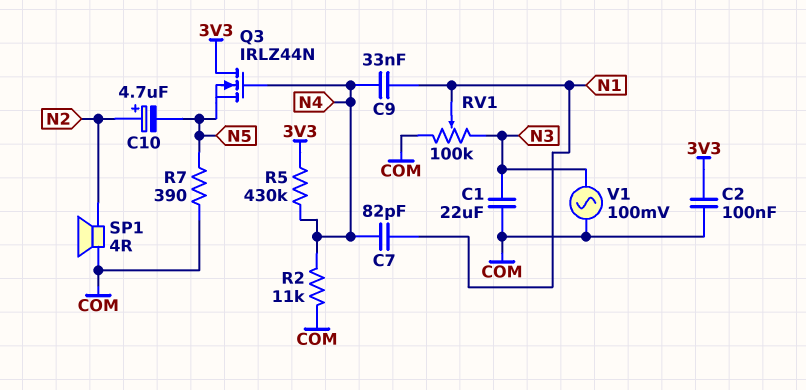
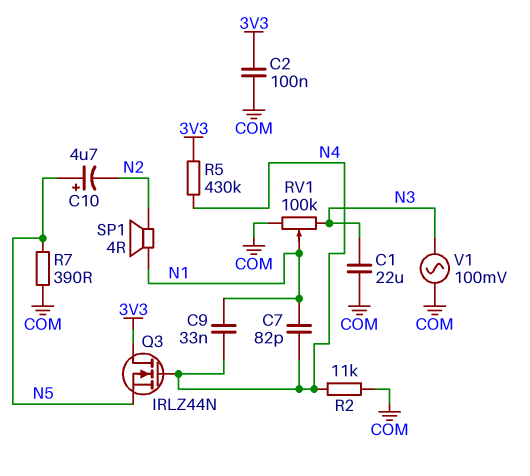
C10: 4.7uF (plus N2, minus N5) -> 4.7uF (plus N5, minus N2)
SP1: speaker 4R (COM, N2) -> speaker 4R (N1, N2)

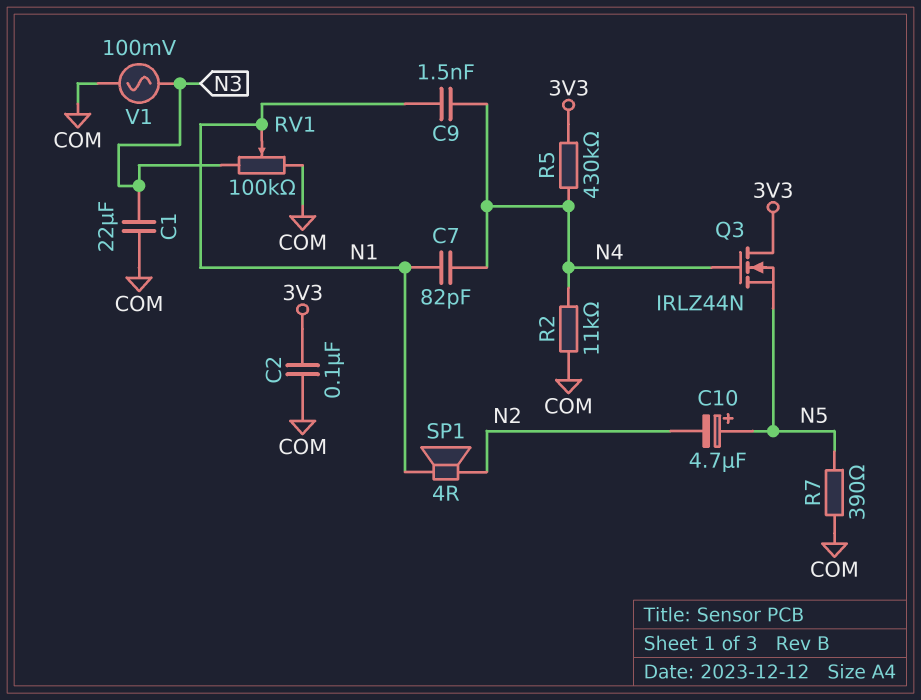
C9: 33nF (N1, N4) -> 1.5nF (N1, N4)

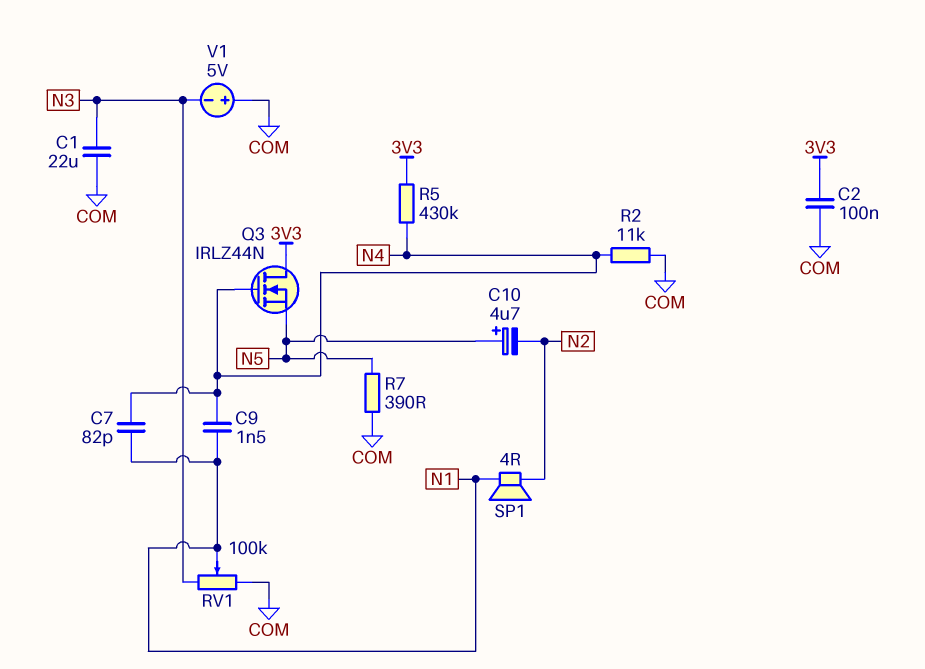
V1: AC 100mV (COM, N3) -> 5V (plus COM, minus N3)

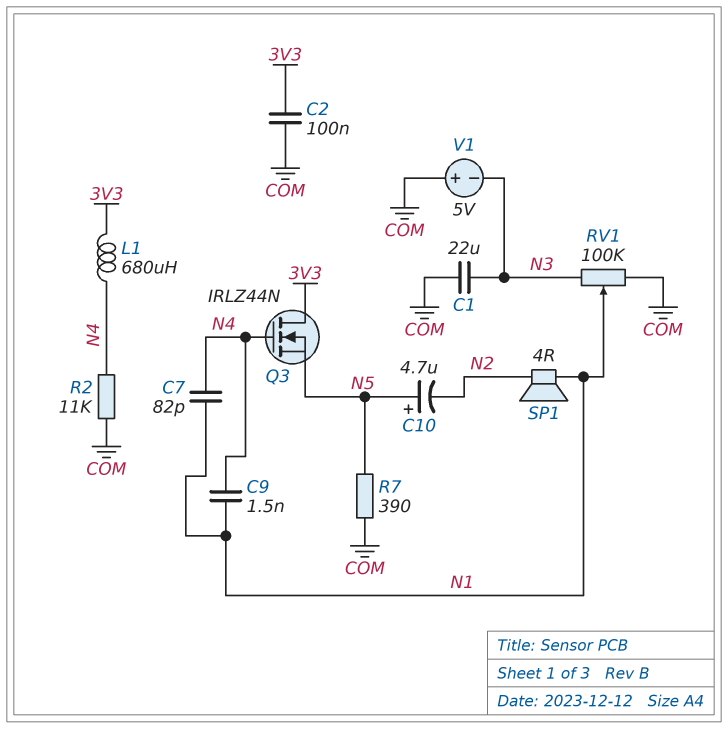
L1: none -> 680uH (3V3, N4)
R5: 430k (3V3, N4) -> none

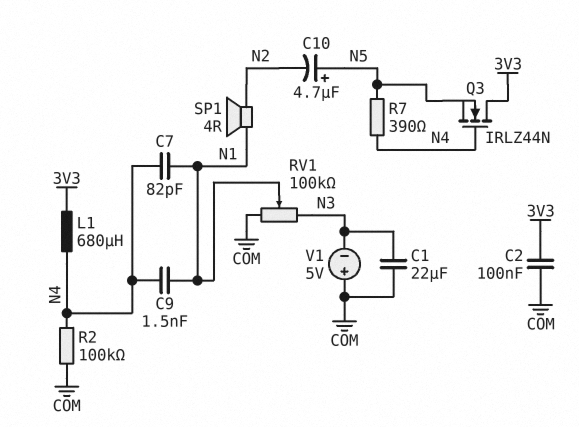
R2: 11k (COM, N4) -> 100k (COM, N4)
R7: 390 (COM, N5) -> 390 (N4, N5)

